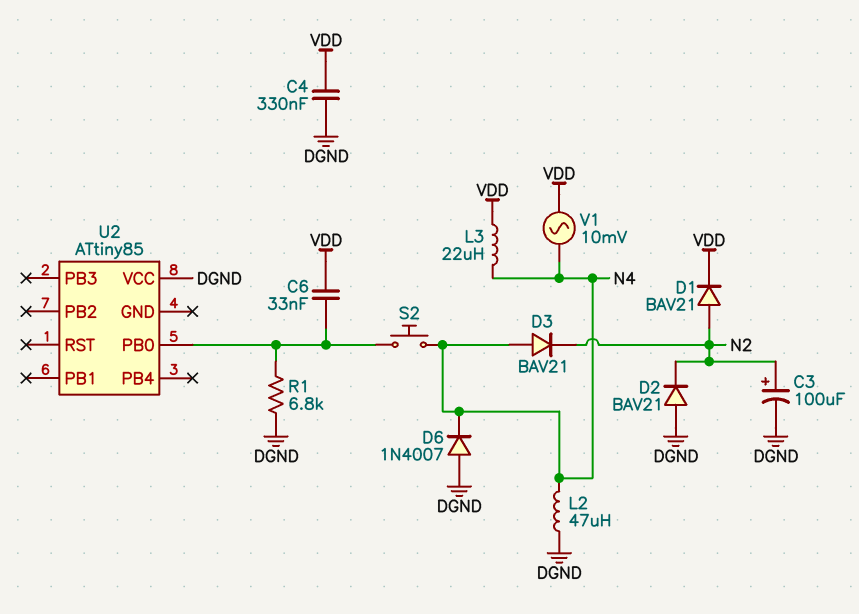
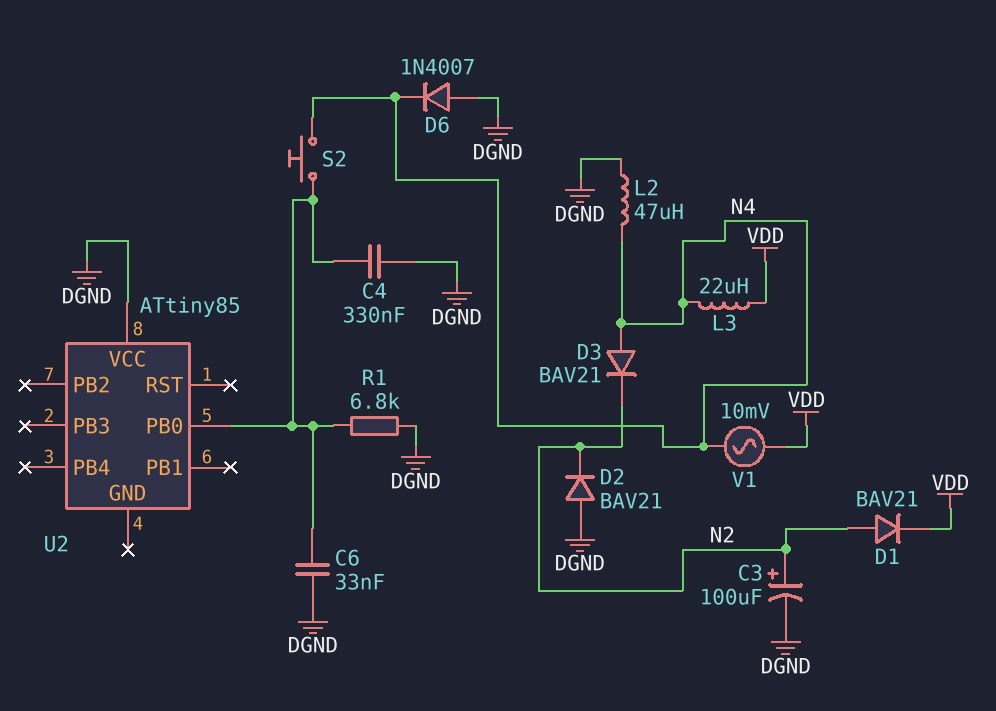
C4: 330nF (DGND, VDD) -> 330nF (DGND, U2/PB0)
C6: 33nF (U2/PB0, VDD) -> 33nF (DGND, U2/PB0)

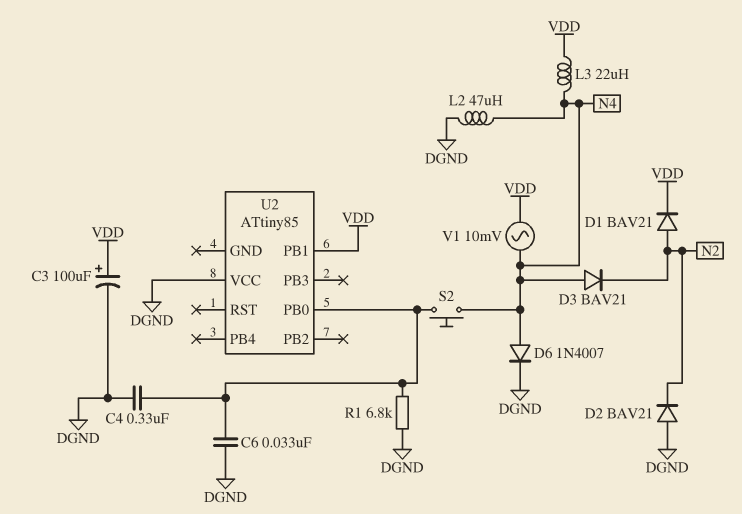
C3: 100uF (plus N2, minus DGND) -> 100uF (plus VDD, minus DGND)
D6: diode 1N4007 (A DGND, K N4) -> diode 1N4007 (A N4, K DGND)
U2 pin PB1: none -> VDD

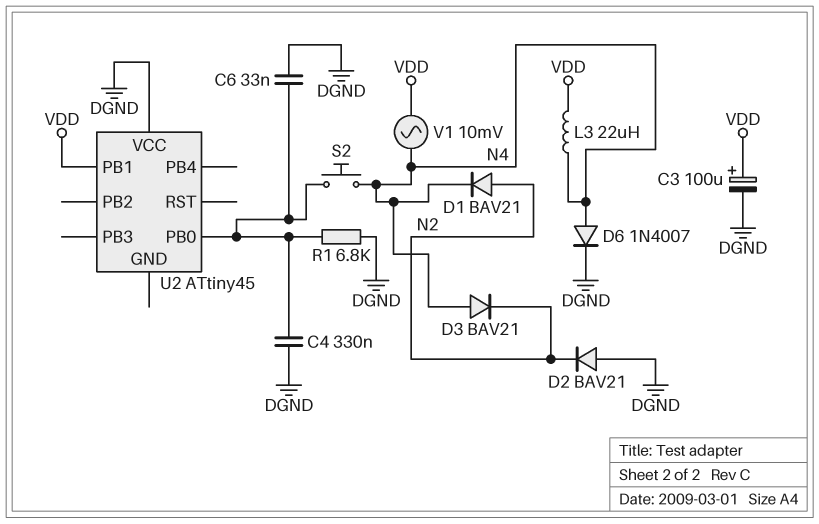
D1: diode BAV21 (A N2, K VDD) -> diode BAV21 (A N2, K N4)
L2: 47uH (DGND, N4) -> none
U2: ATtiny85 -> ATtiny45

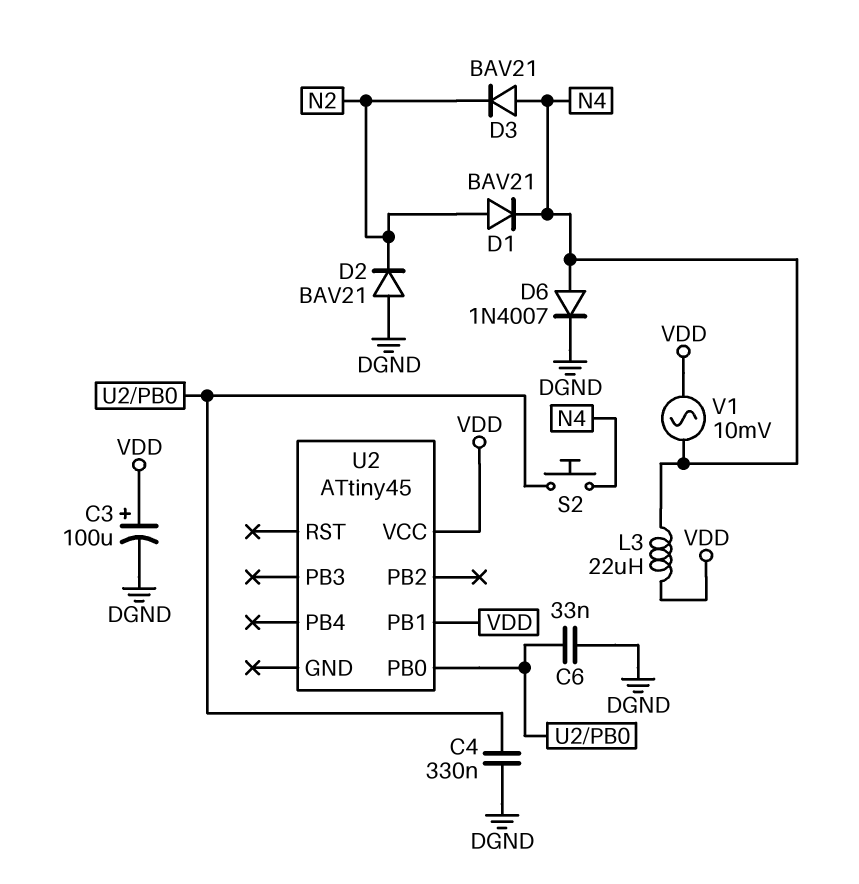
R1: 6.8k (DGND, U2/PB0) -> none
U2 pin VCC: DGND -> VDD

